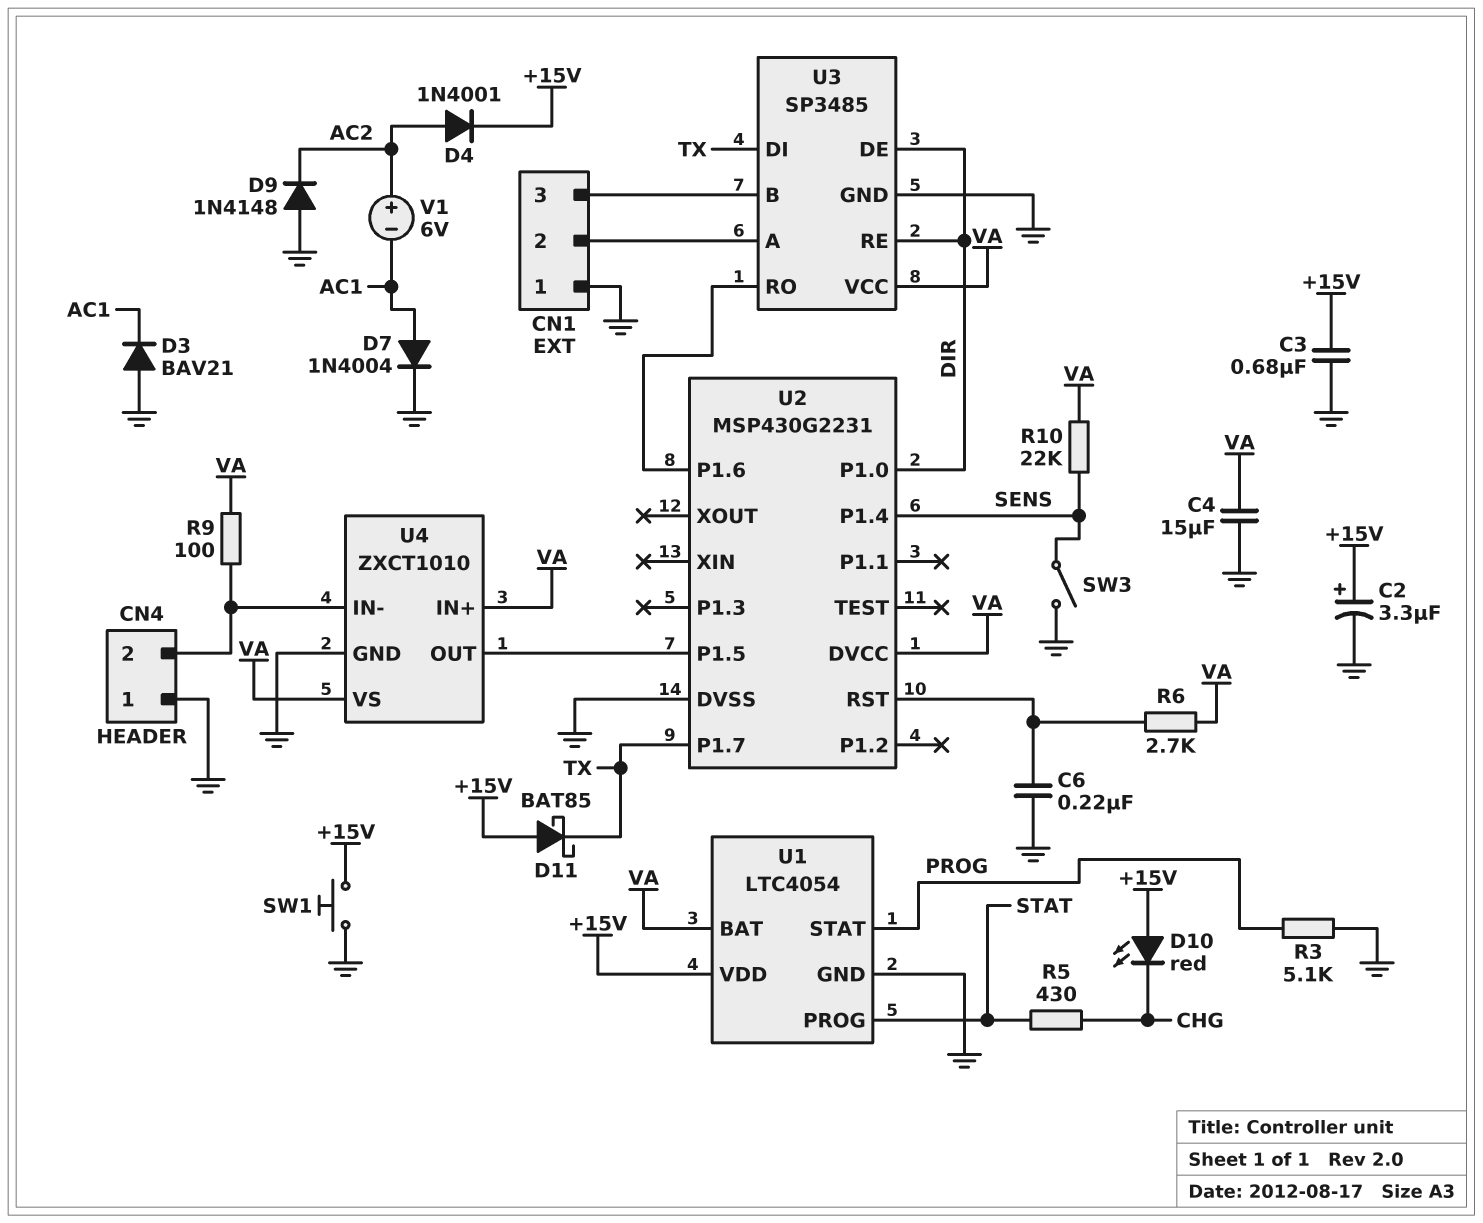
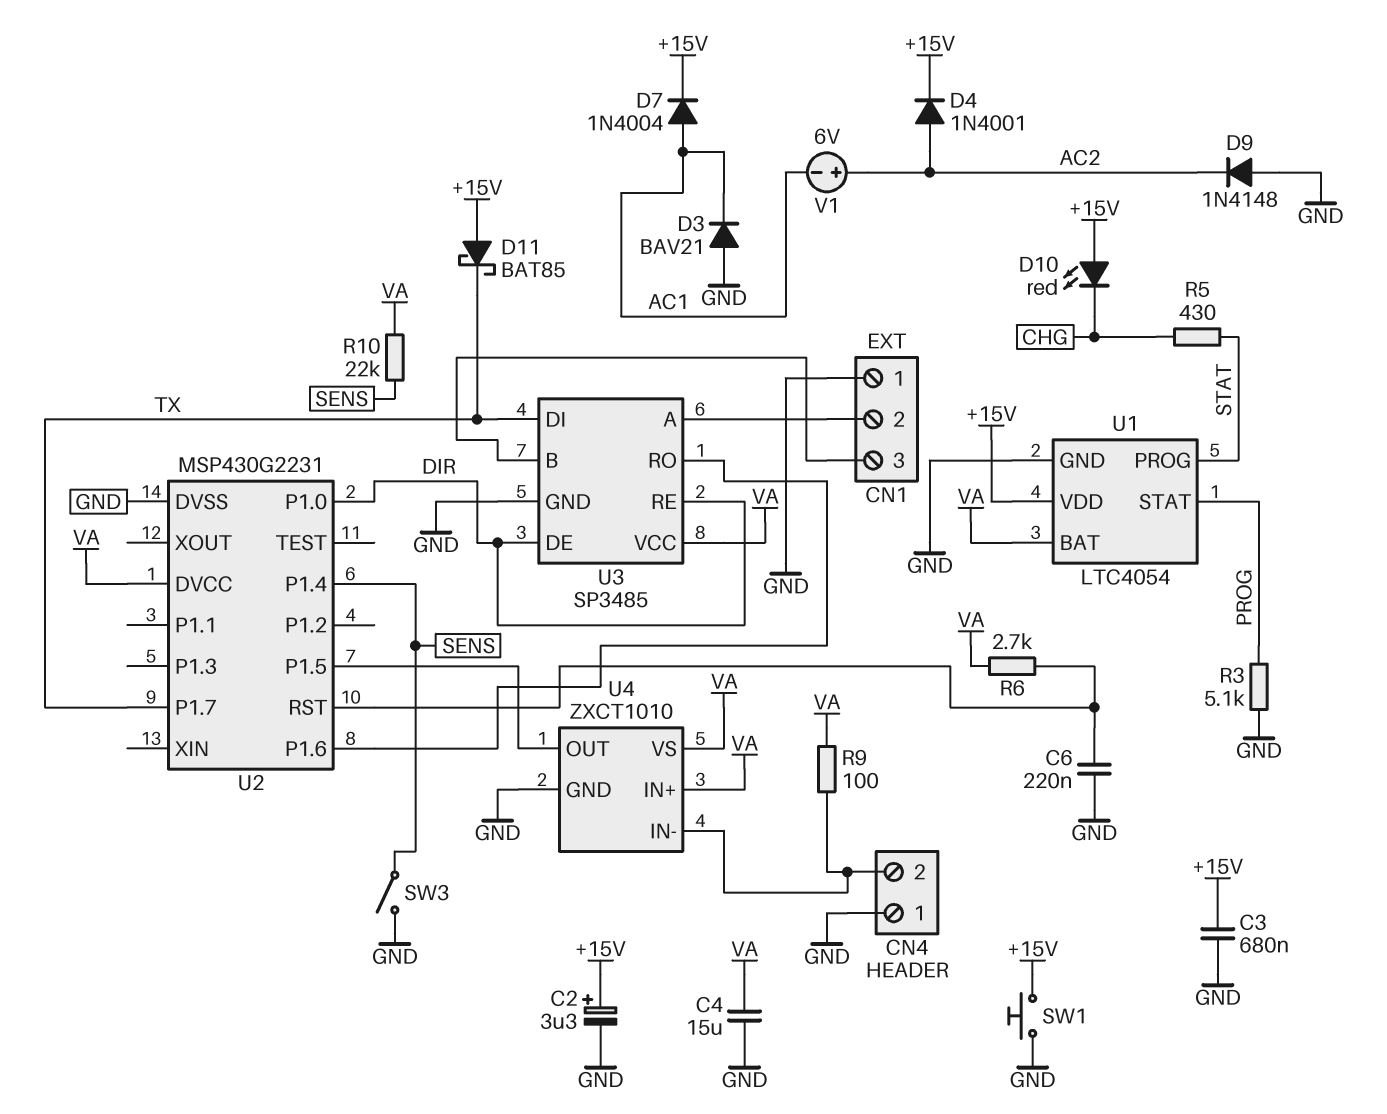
D7: diode 1N4004 (A AC1, K GND) -> diode 1N4004 (A AC1, K +15V)

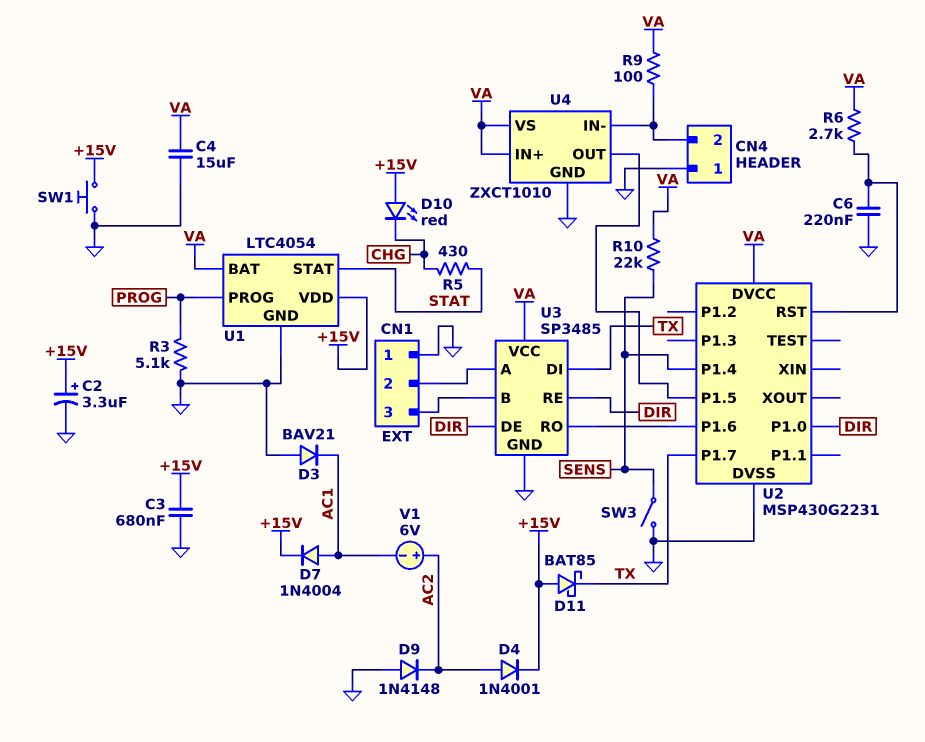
U1 pin PROG: STAT -> PROG
U1 pin STAT: PROG -> STAT

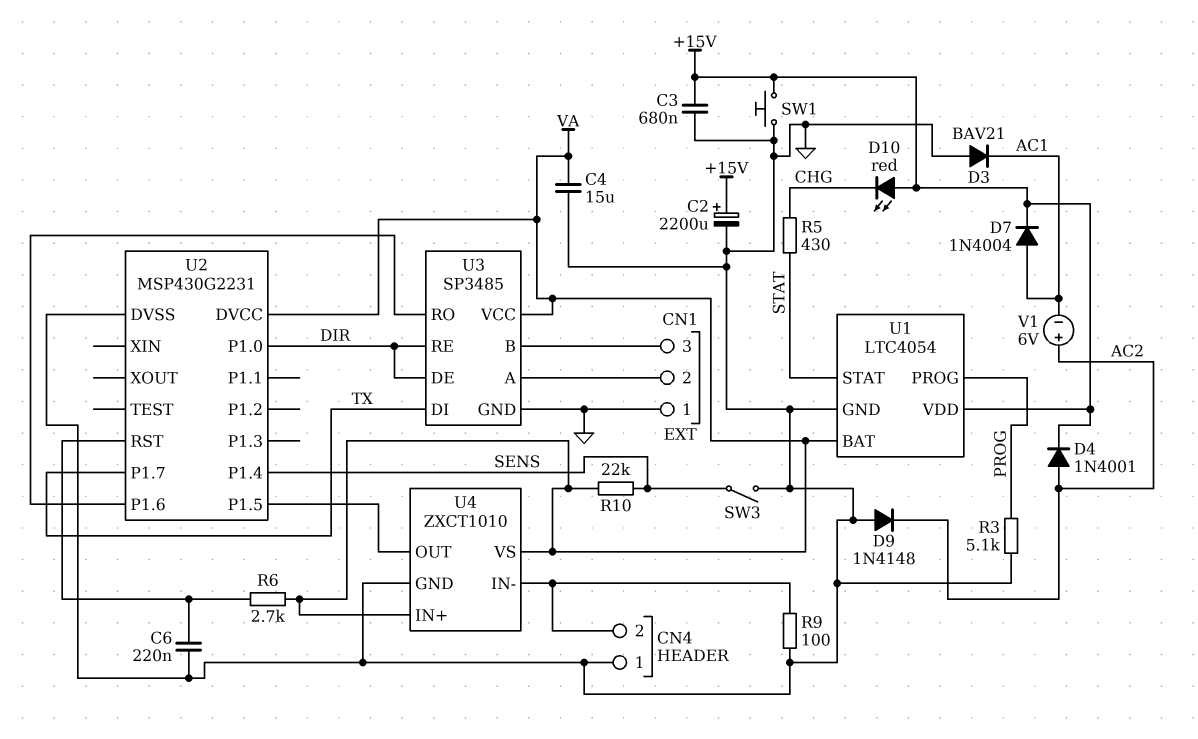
C2: 3.3uF (plus +15V, minus GND) -> 2200uF (plus +15V, minus GND)
D11: schottky BAT85 (A +15V, K TX) -> none
R9: 100 (CN4/2, VA) -> 100 (CN4/2, GND)

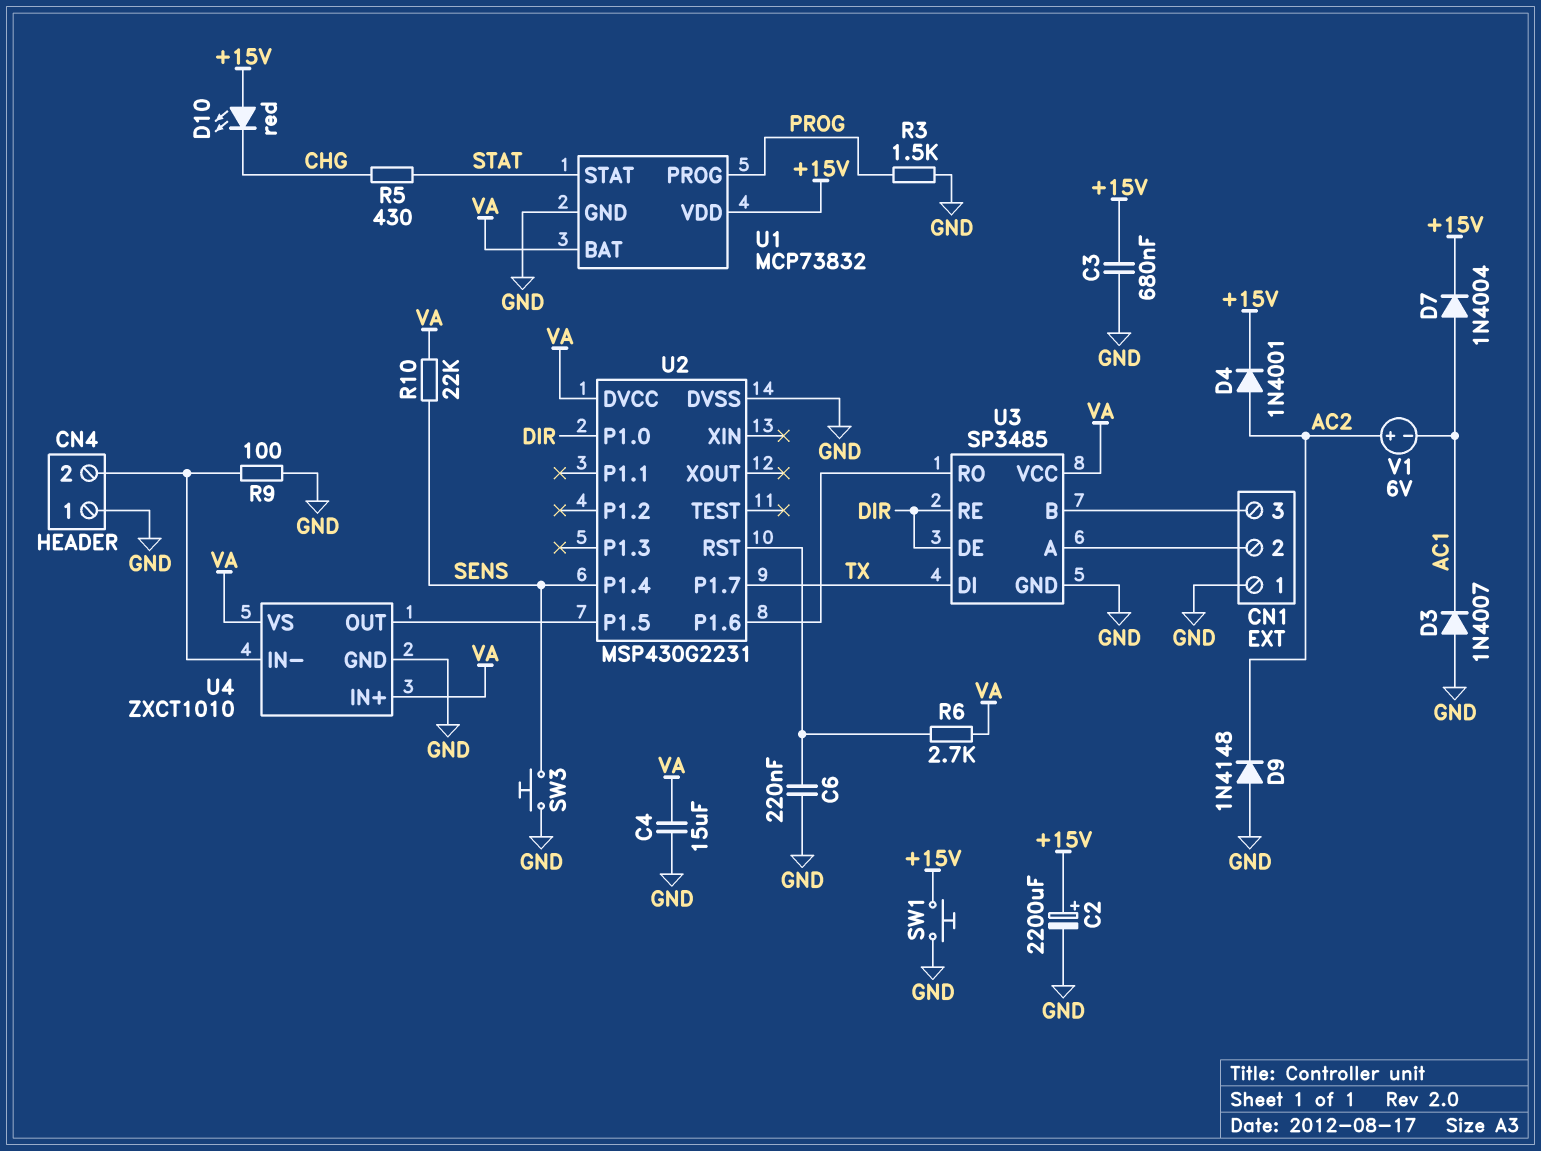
D3: diode BAV21 (A GND, K AC1) -> diode 1N4007 (A GND, K AC1)
R3: 5.1k (GND, PROG) -> 1.5k (GND, PROG)
SW3: switch (GND, SENS) -> button (GND, SENS)
U1: LTC4054 -> MCP73832

